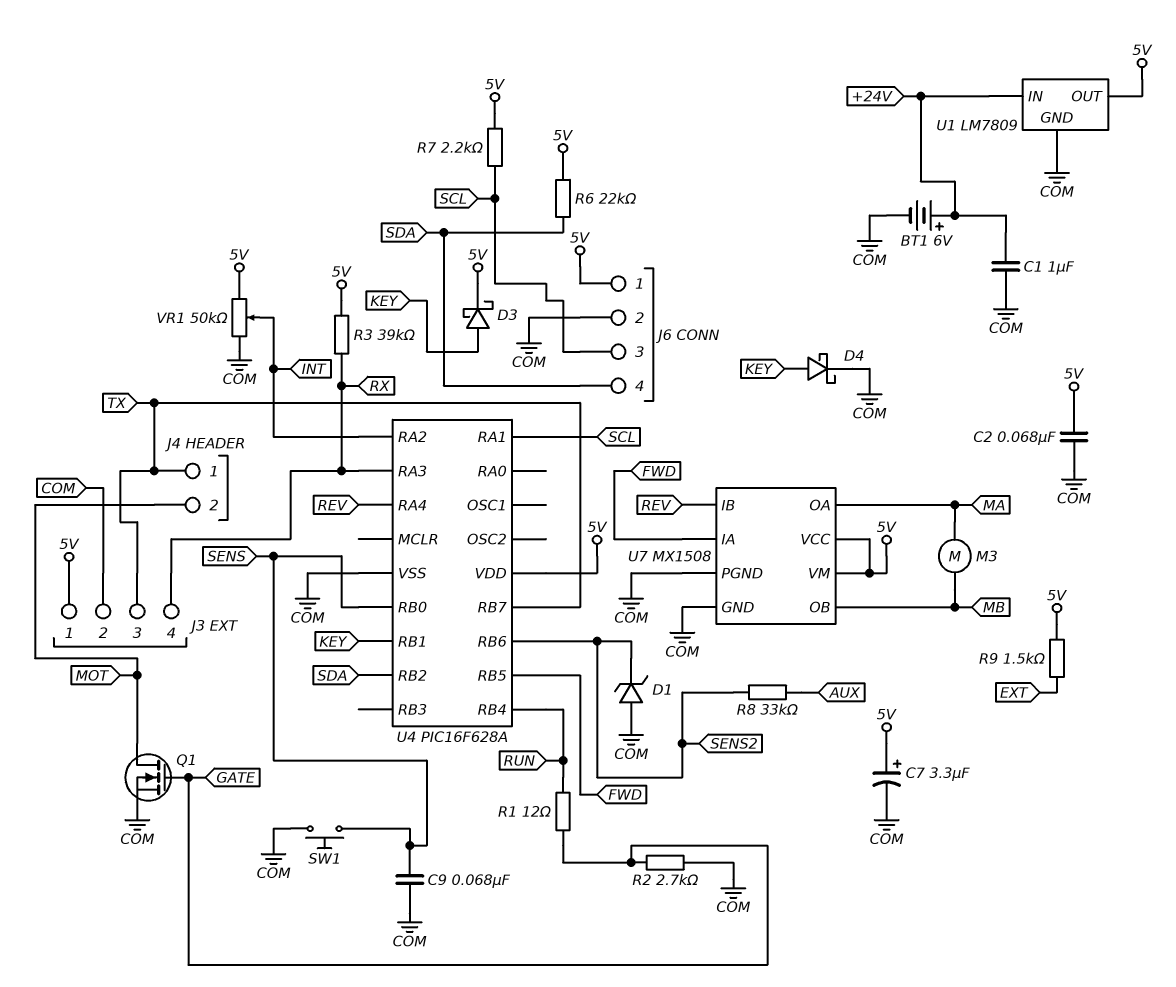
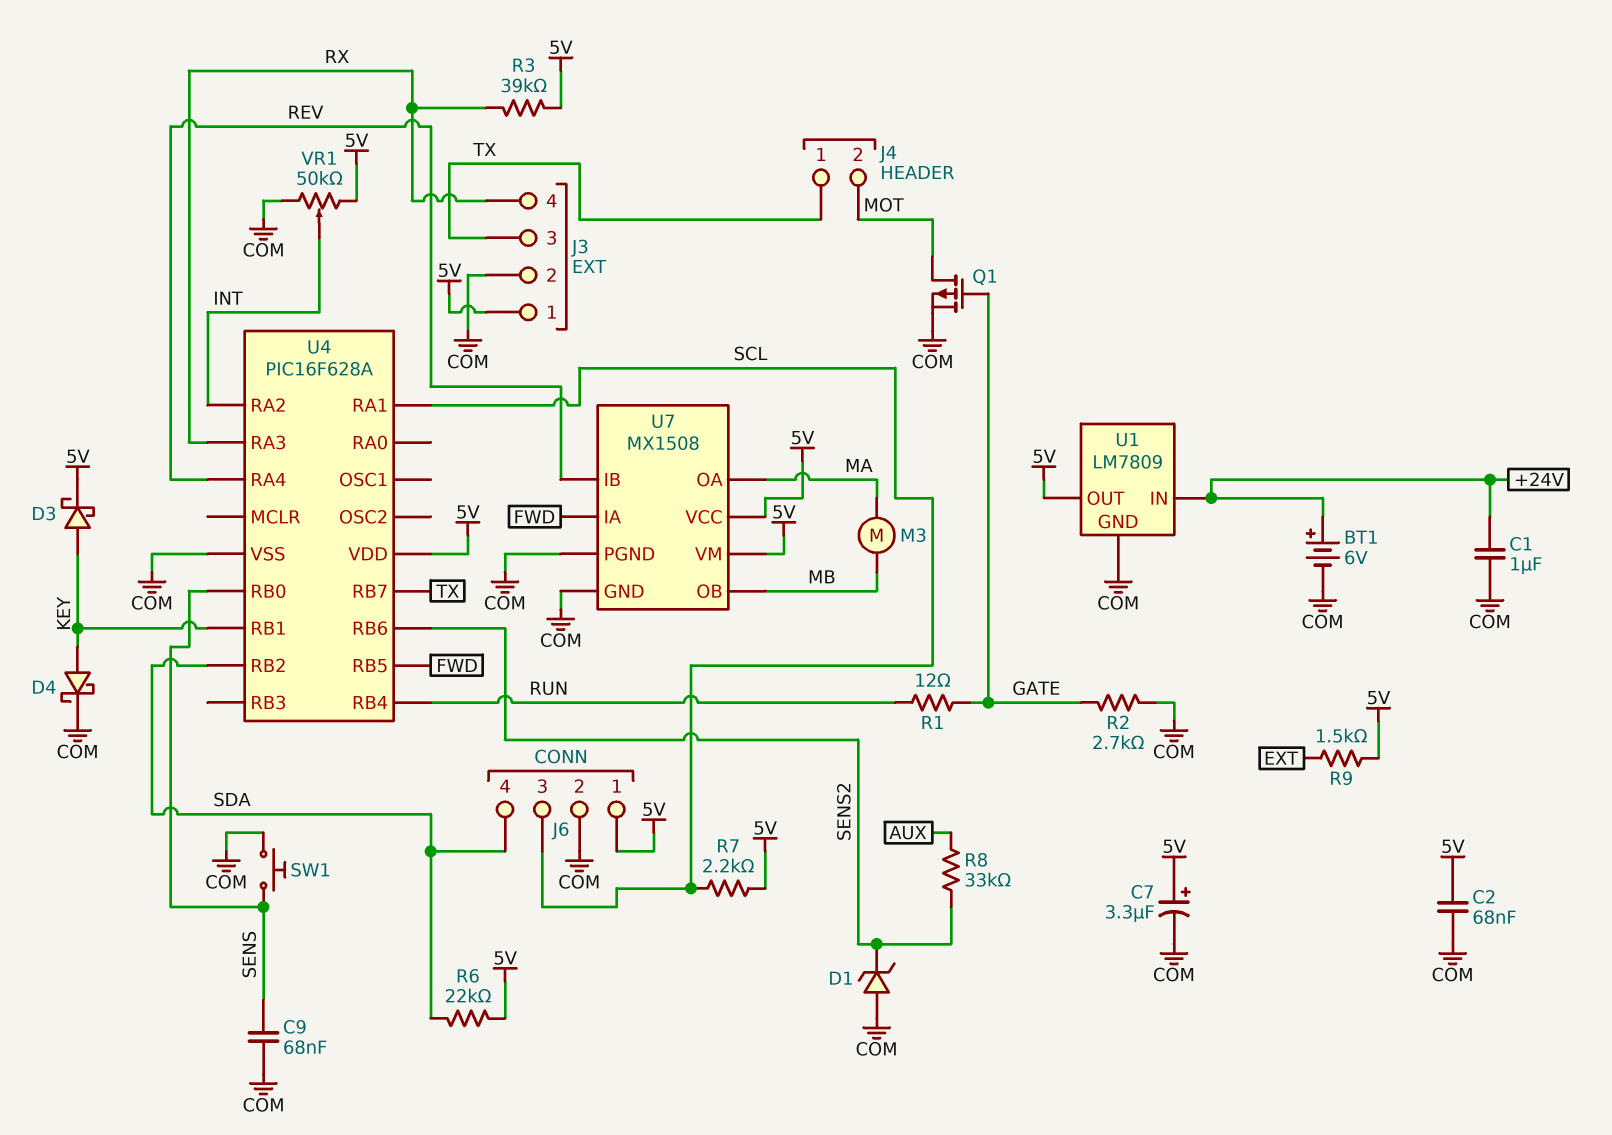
Q1: NMOS (G GATE, D MOT, S COM) -> PMOS (G GATE, D MOT, S COM)

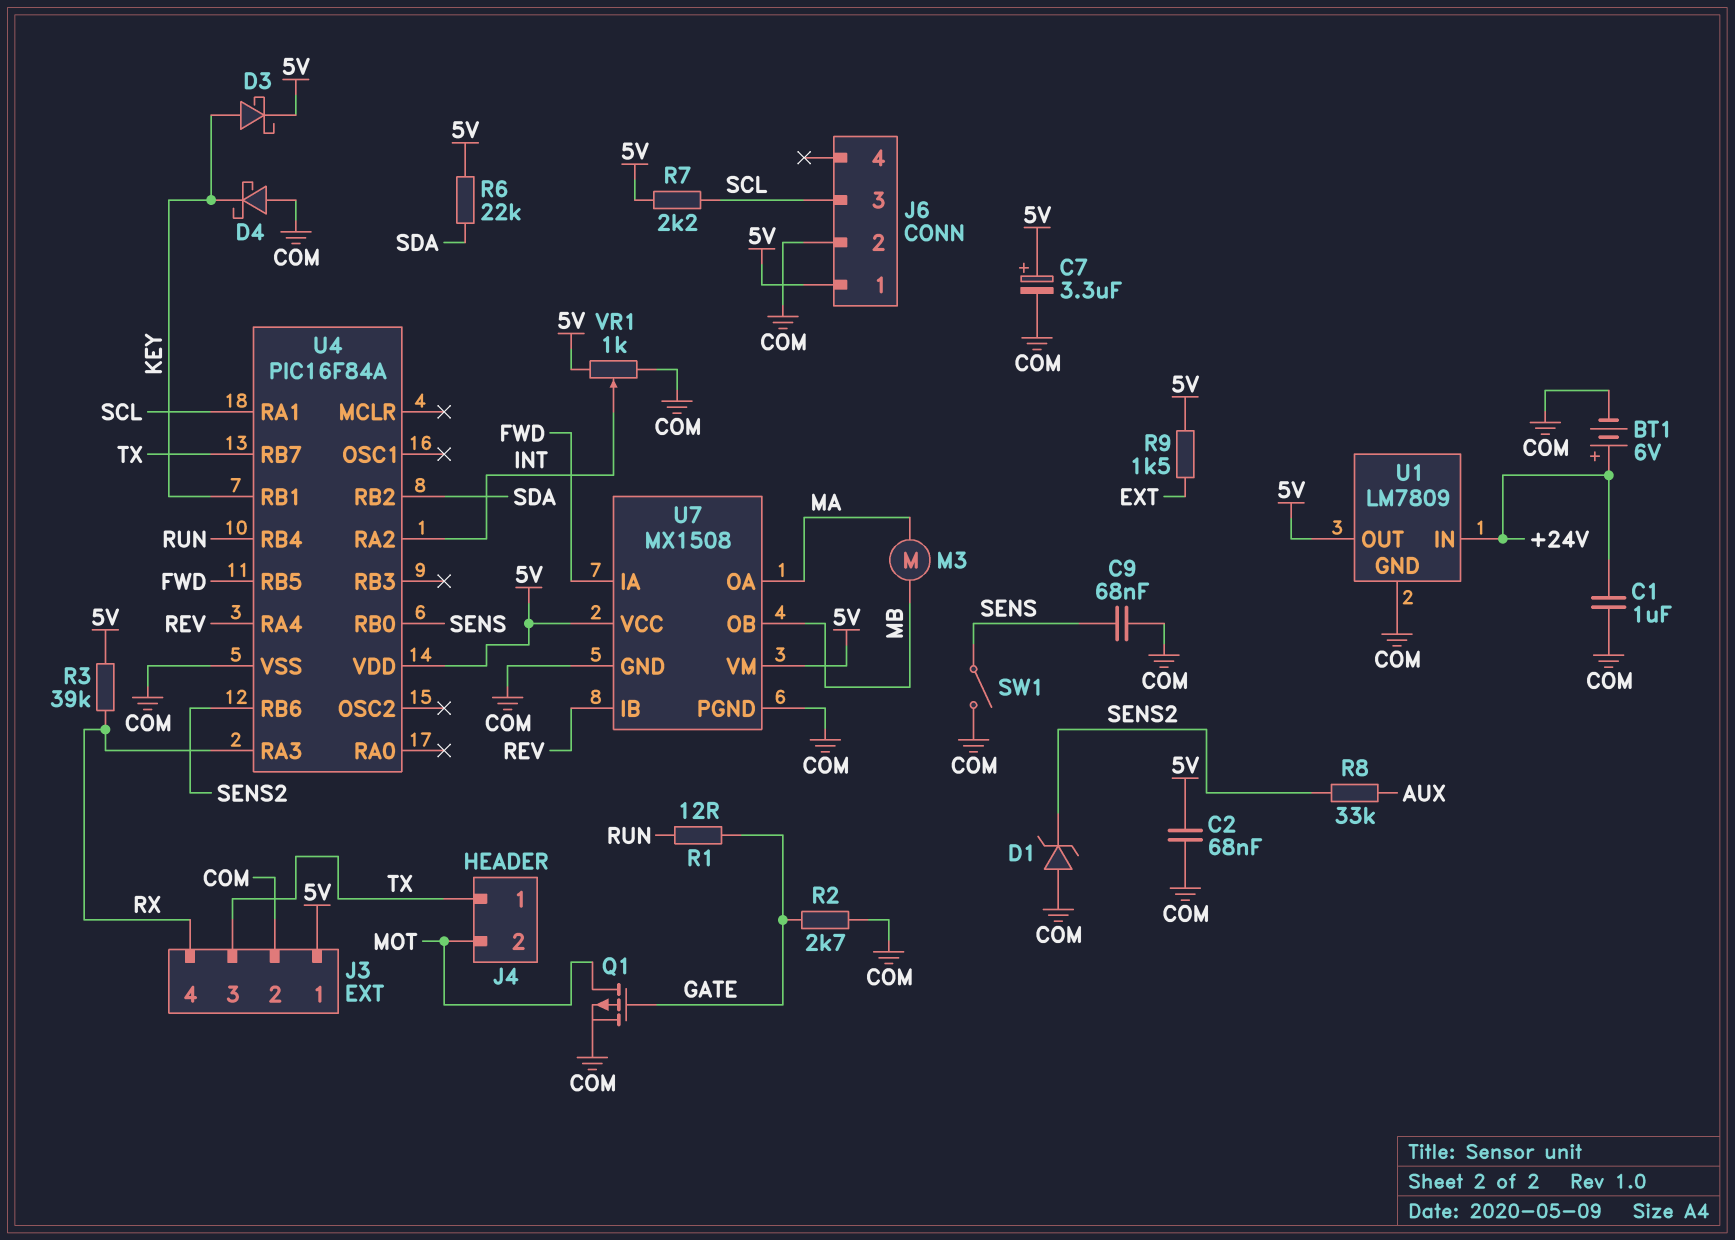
D4: schottky (A KEY, K COM) -> schottky (A COM, K KEY)
J6 pin 4: SDA -> none
SW1: button (COM, SENS) -> switch (COM, SENS)
U4: PIC16F628A -> PIC16F84A
VR1: 50k (5V, COM, wiper INT) -> 1k (5V, COM, wiper INT)

